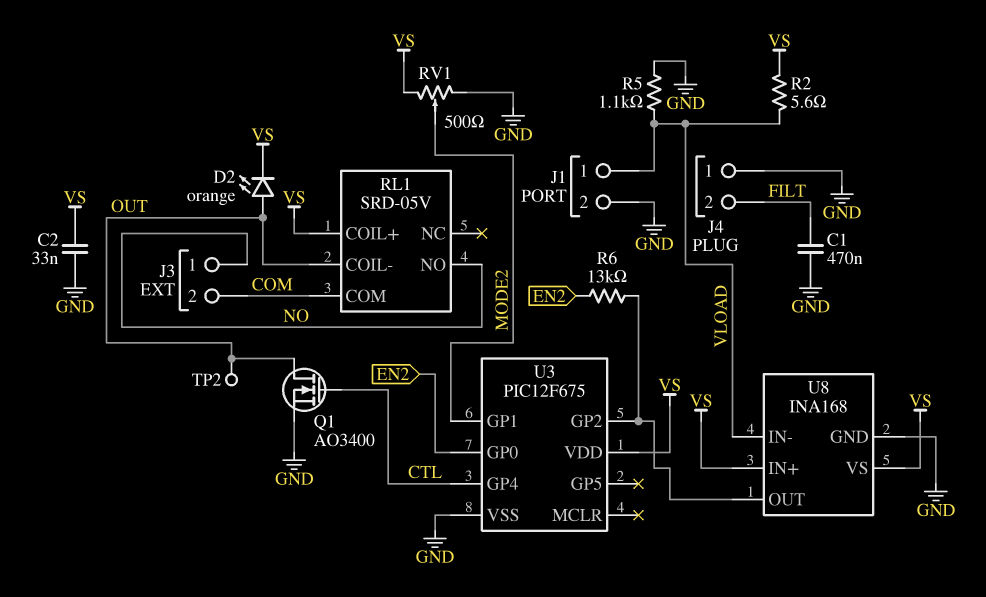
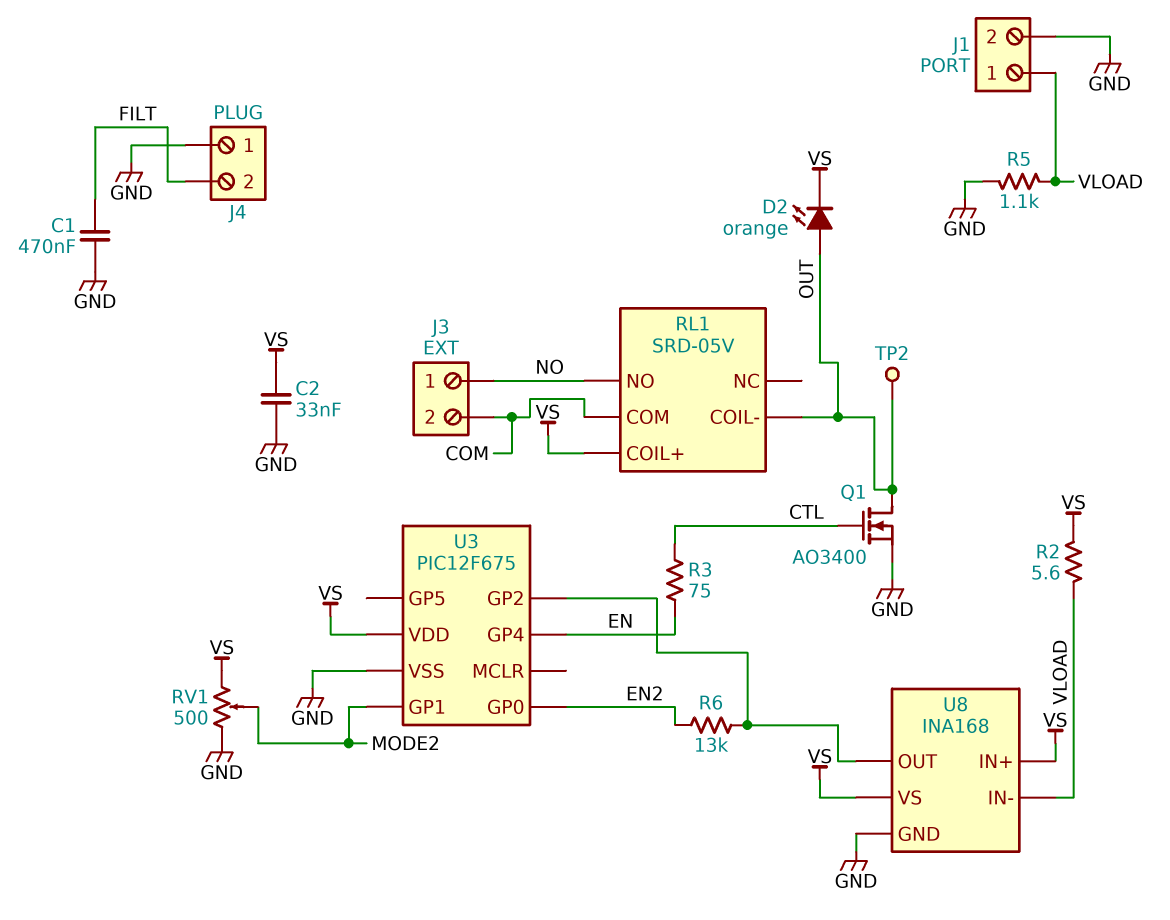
R3: none -> 75 (CTL, EN)
U3 pin GP4: CTL -> EN

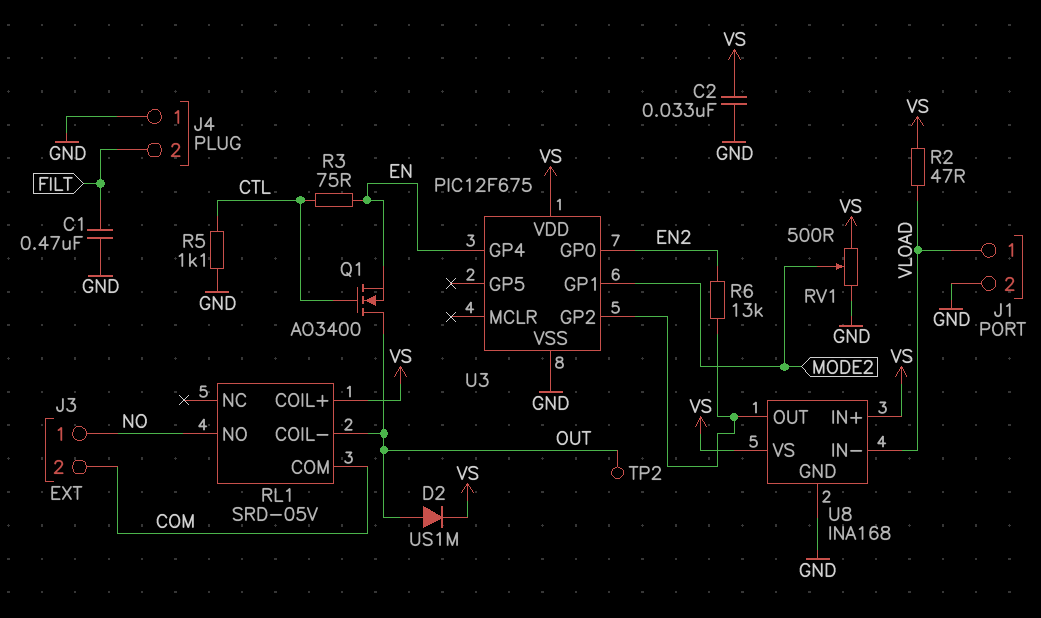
D2: LED orange (A OUT, K VS) -> diode US1M (A OUT, K VS)
Q1: NMOS AO3400 (G CTL, D OUT, S GND) -> NMOS AO3400 (G CTL, D OUT, S EN)
R2: 5.6 (VLOAD, VS) -> 47 (VLOAD, VS)
R5: 1.1k (GND, VLOAD) -> 1.1k (CTL, GND)

